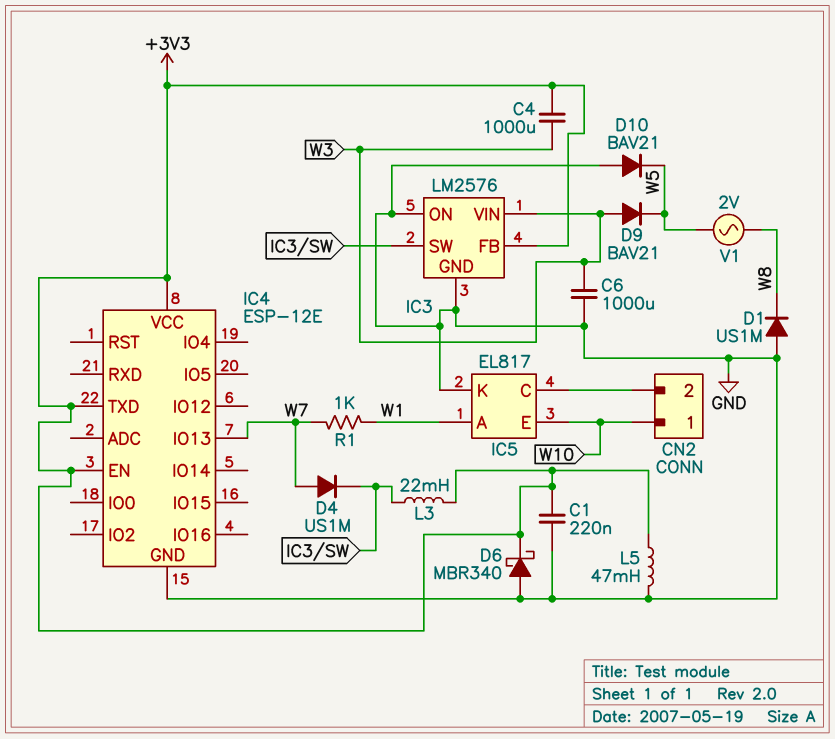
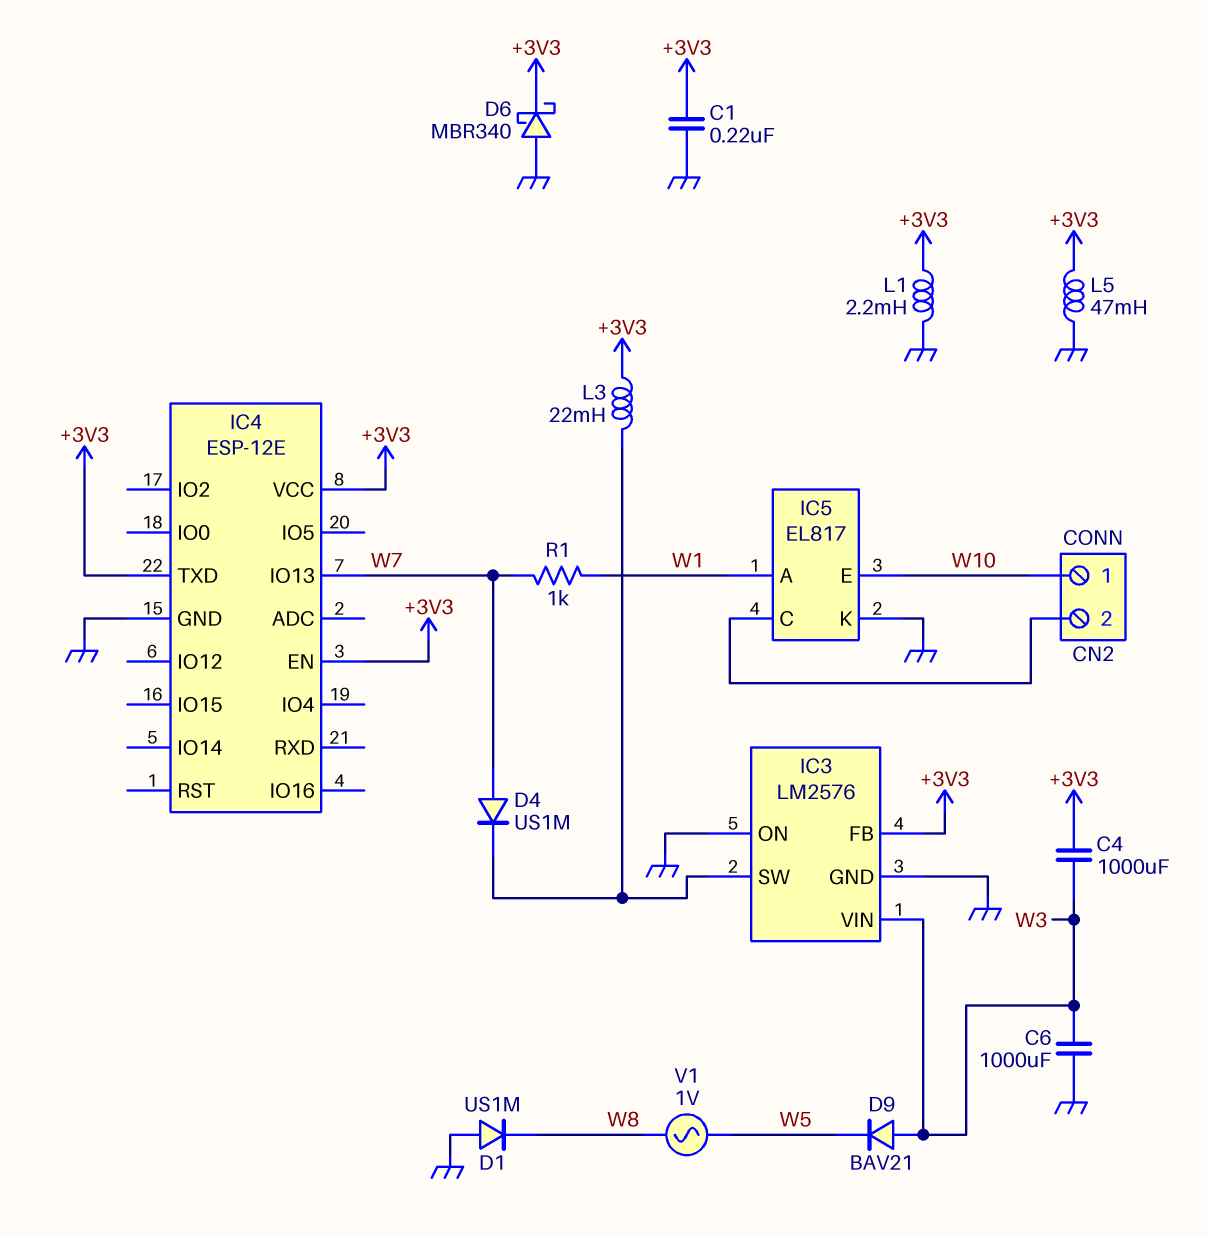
D10: diode BAV21 (A GND, K W5) -> none
L1: none -> 2.2mH (+3V3, GND)
V1: AC 2V (W5, W8) -> AC 1V (W5, W8)

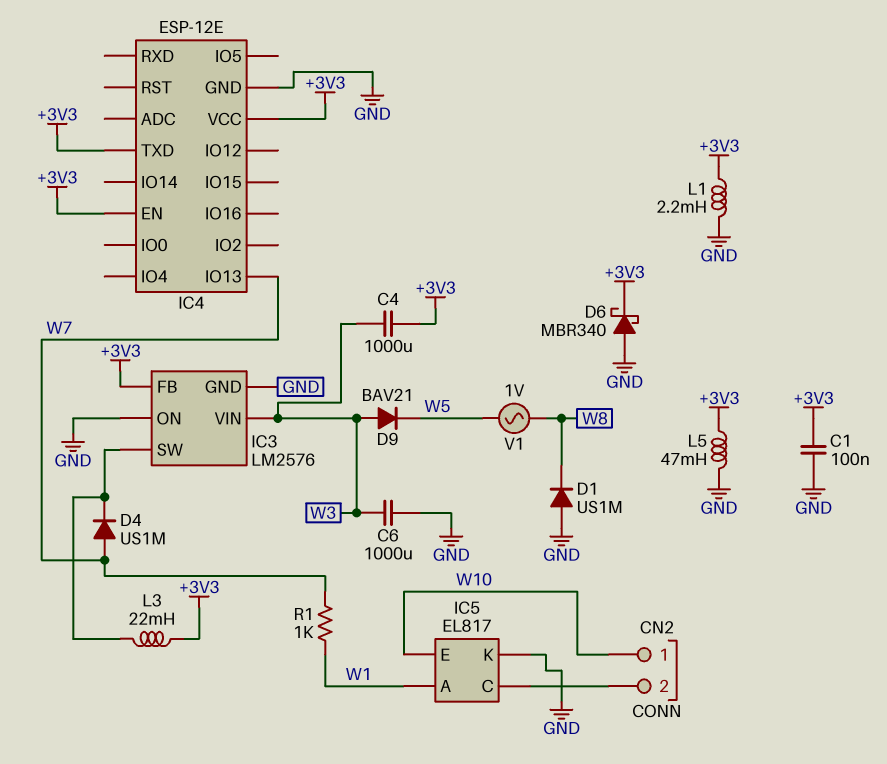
C1: 220nF (+3V3, GND) -> 100nF (+3V3, GND)

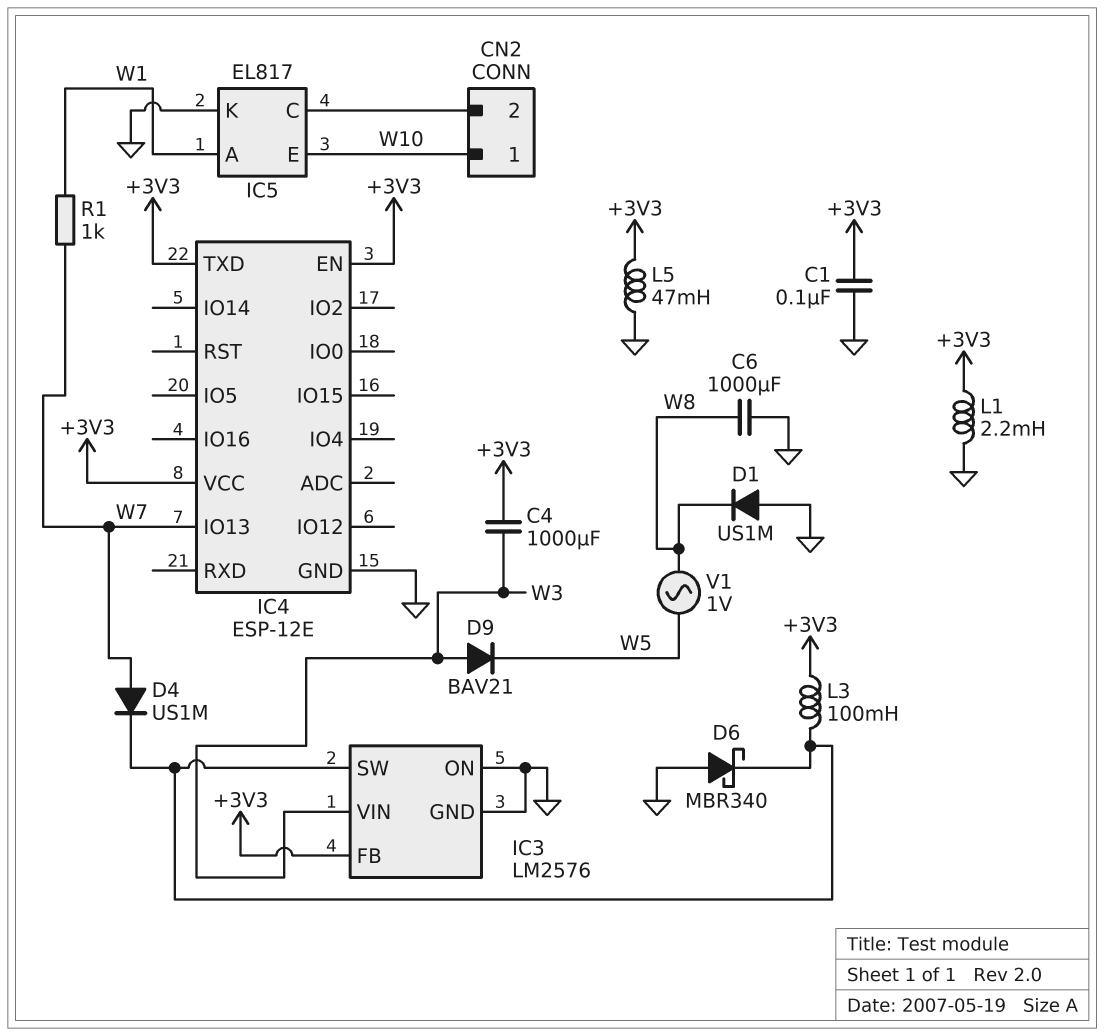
C6: 1000uF (GND, W3) -> 1000uF (GND, W8)
D6: schottky MBR340 (A GND, K +3V3) -> schottky MBR340 (A GND, K IC3/SW)
L3: 22mH (+3V3, IC3/SW) -> 100mH (+3V3, IC3/SW)

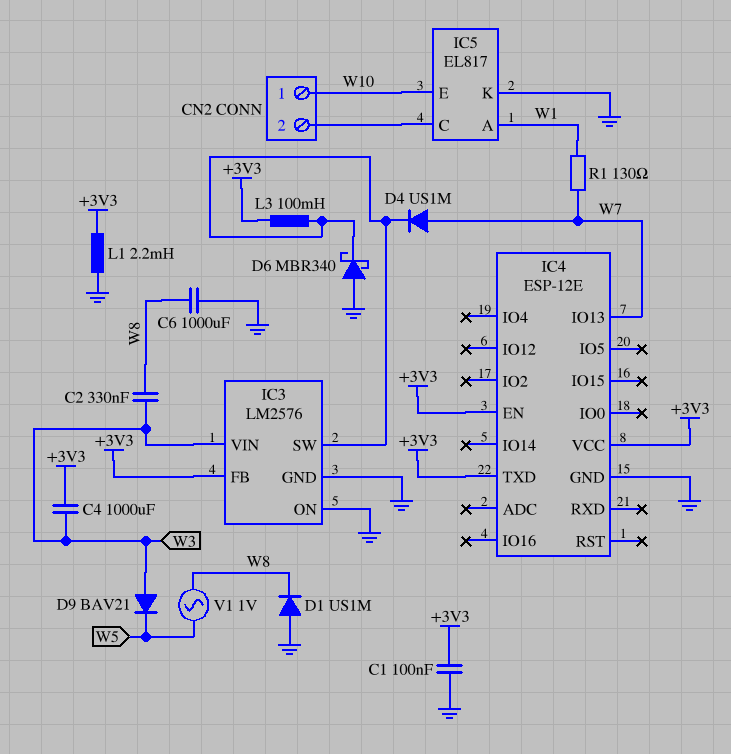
C2: none -> 330nF (W3, W8)
L5: 47mH (+3V3, GND) -> none
R1: 1k (W1, W7) -> 130 (W1, W7)

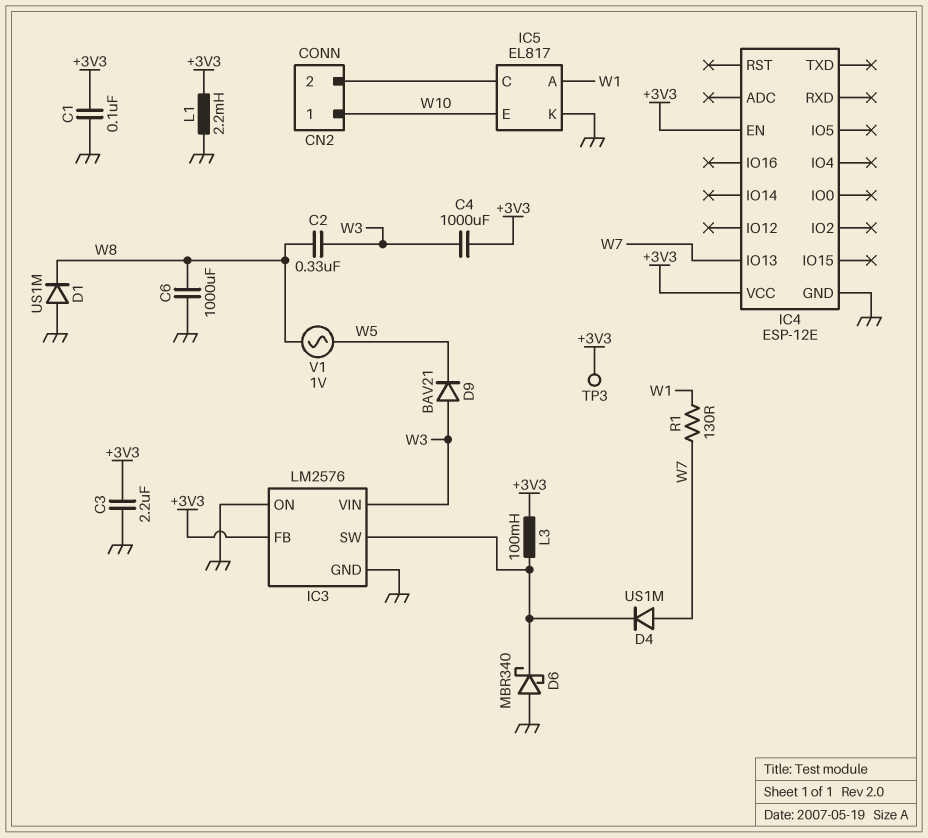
C3: none -> 2.2uF (+3V3, GND)
IC4 pin TXD: +3V3 -> none
TP3: none -> test point (+3V3)

